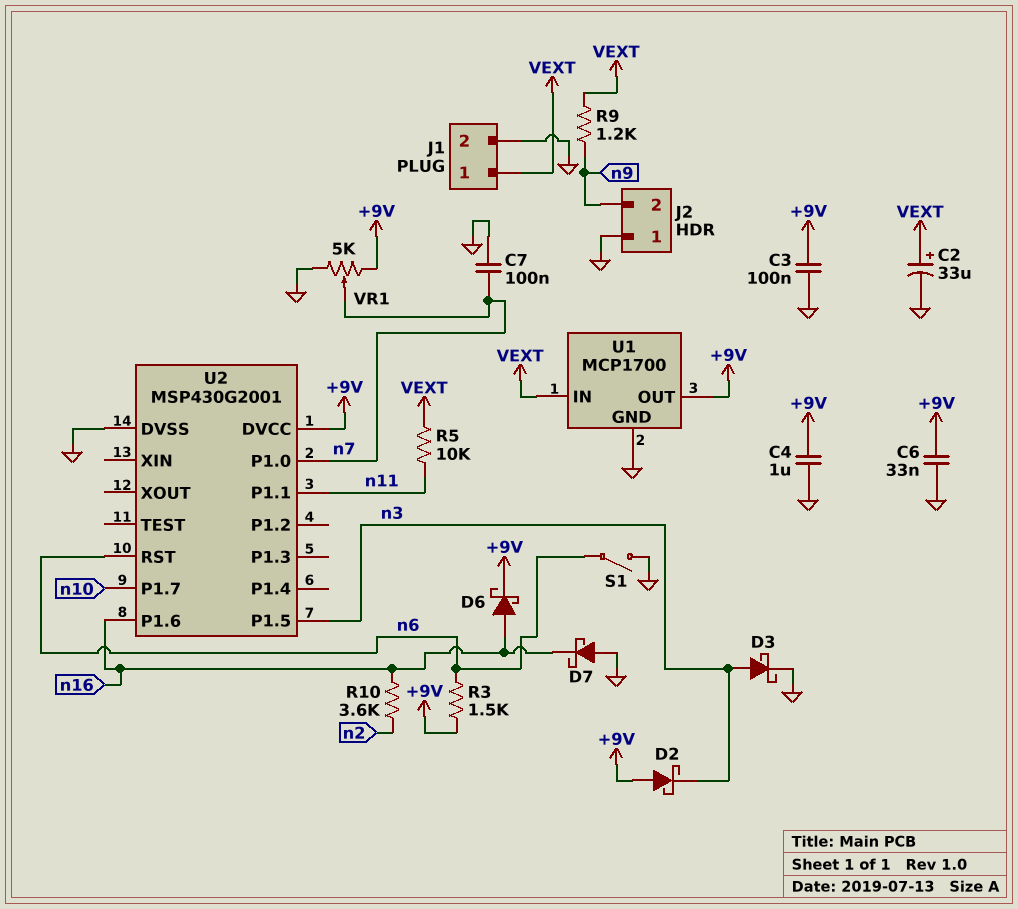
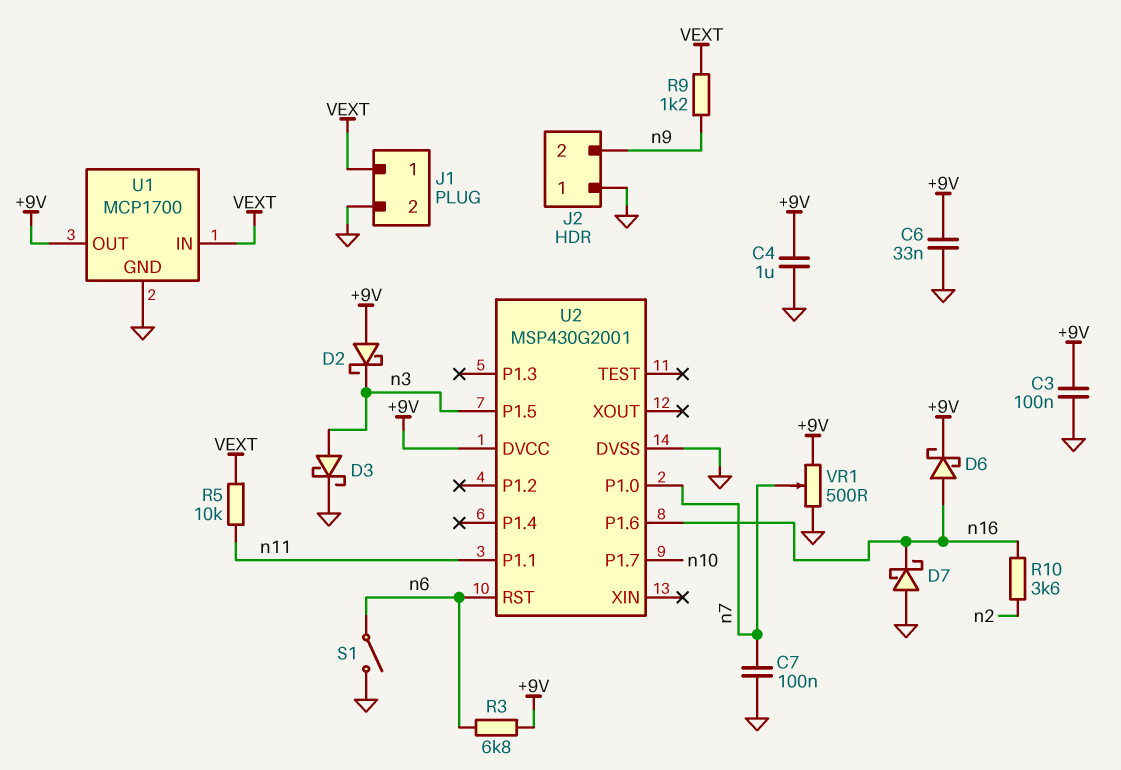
C2: 33uF (plus VEXT, minus GND) -> none
R3: 1.5k (+9V, n6) -> 6.8k (+9V, n6)
VR1: 5k (+9V, GND, wiper n7) -> 500 (+9V, GND, wiper n7)

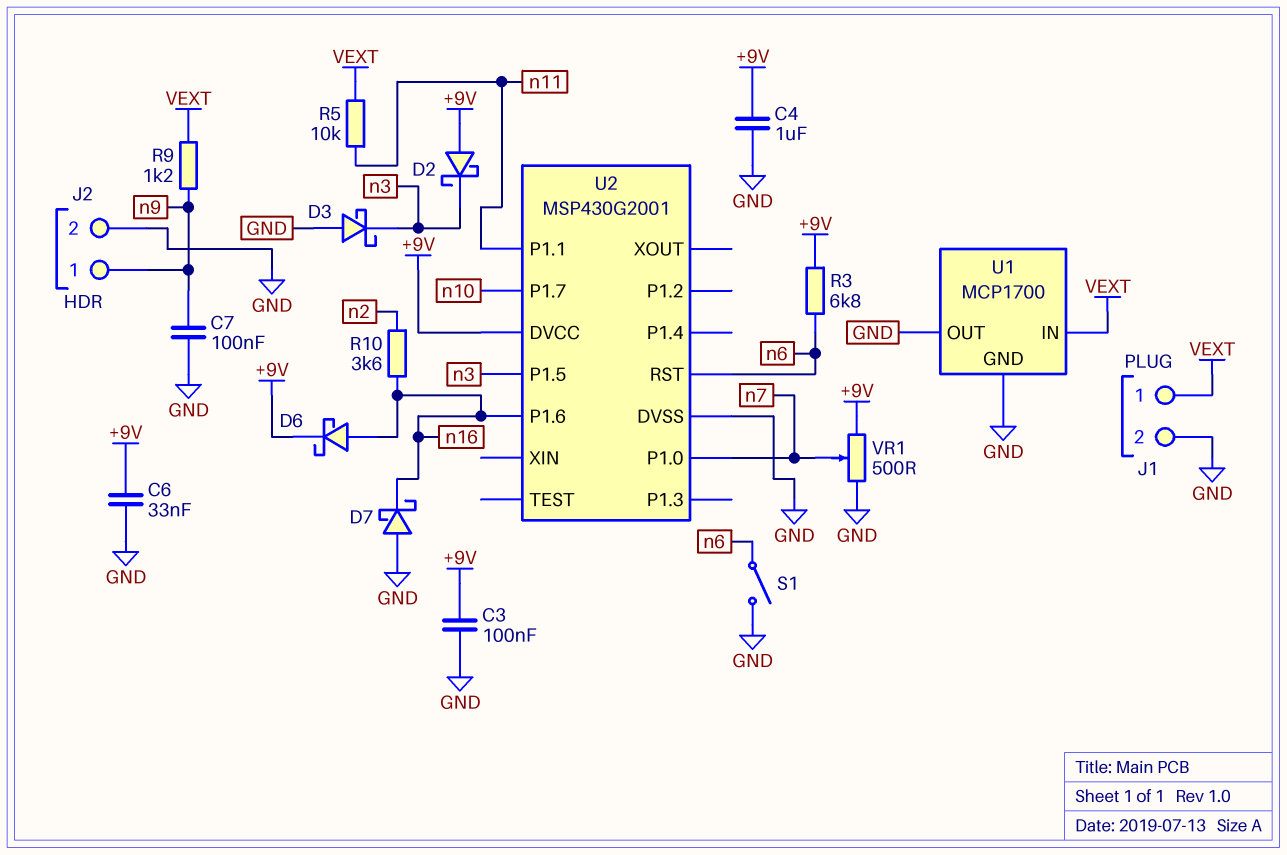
C7: 100nF (GND, n7) -> 100nF (GND, n9)
D3: schottky (A n3, K GND) -> schottky (A GND, K n3)
J2 pin 1: GND -> n9
J2 pin 2: n9 -> GND
U1 pin OUT: +9V -> GND

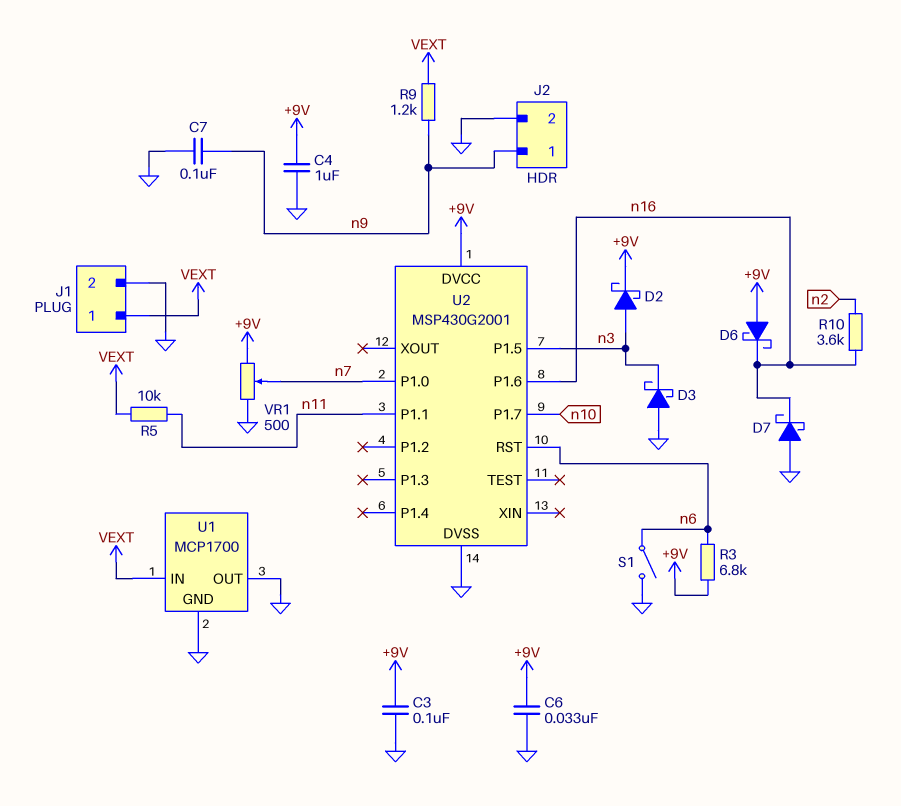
D2: schottky (A +9V, K n3) -> schottky (A n3, K +9V)
D6: schottky (A n16, K +9V) -> schottky (A +9V, K n16)

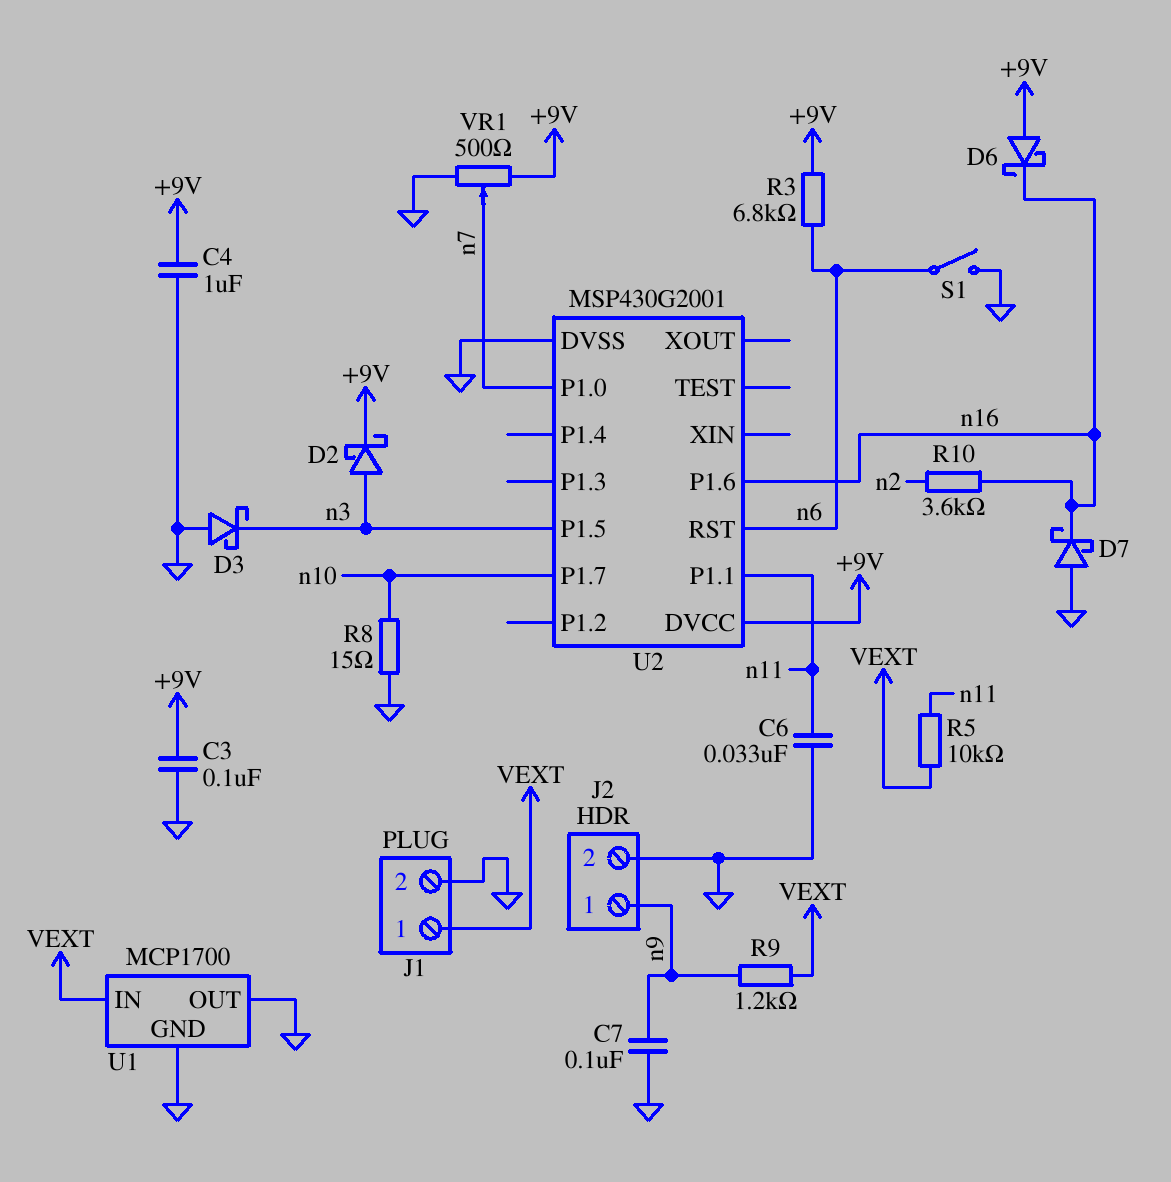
C6: 33nF (+9V, GND) -> 33nF (GND, n11)
R8: none -> 15 (GND, n10)

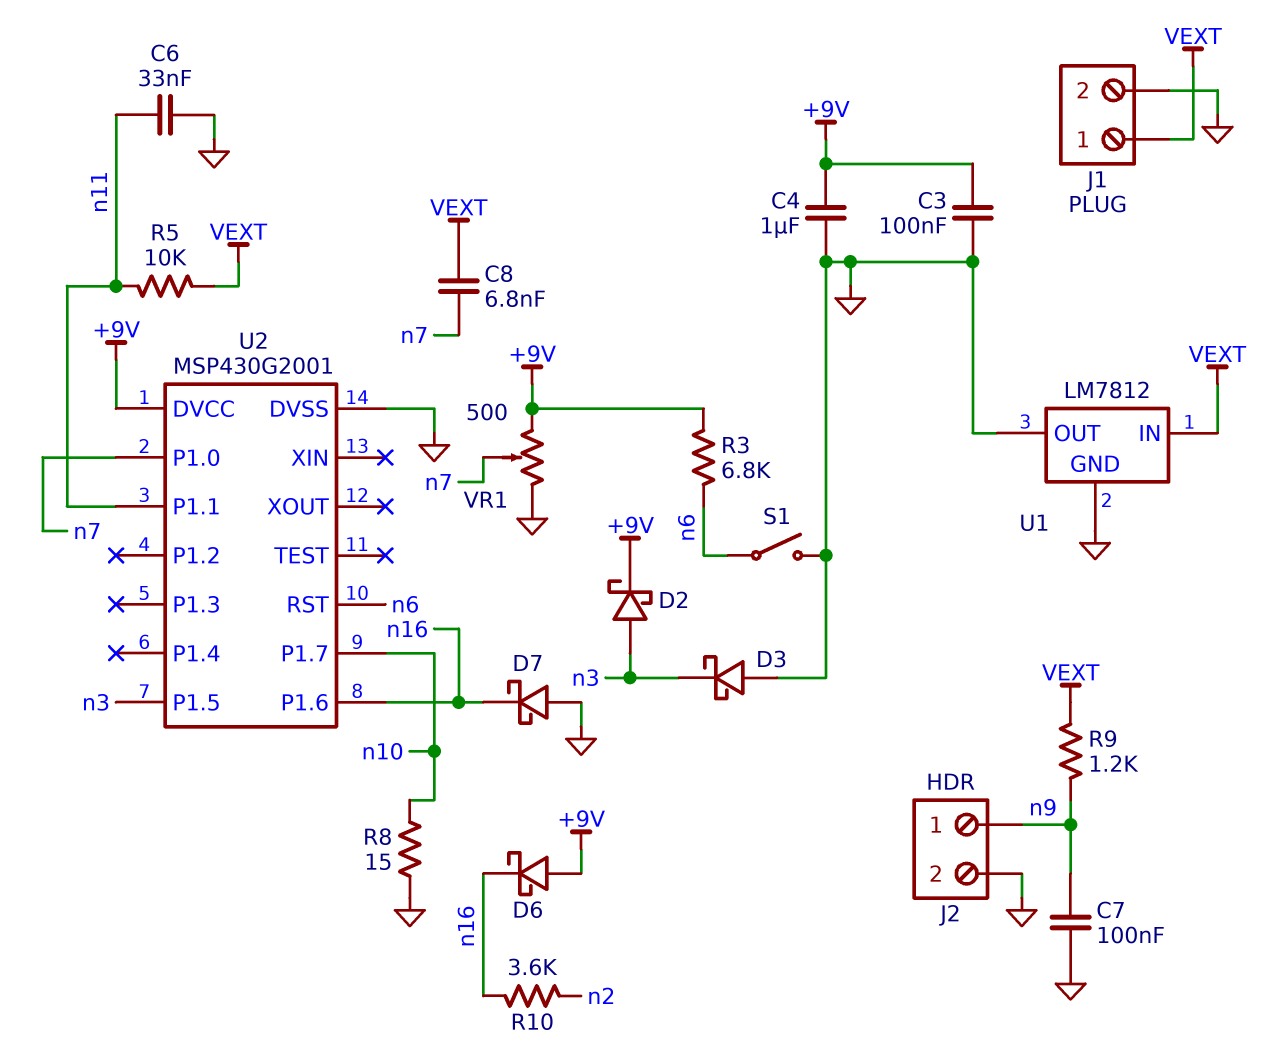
C8: none -> 6.8nF (VEXT, n7)
U1: MCP1700 -> LM7812

